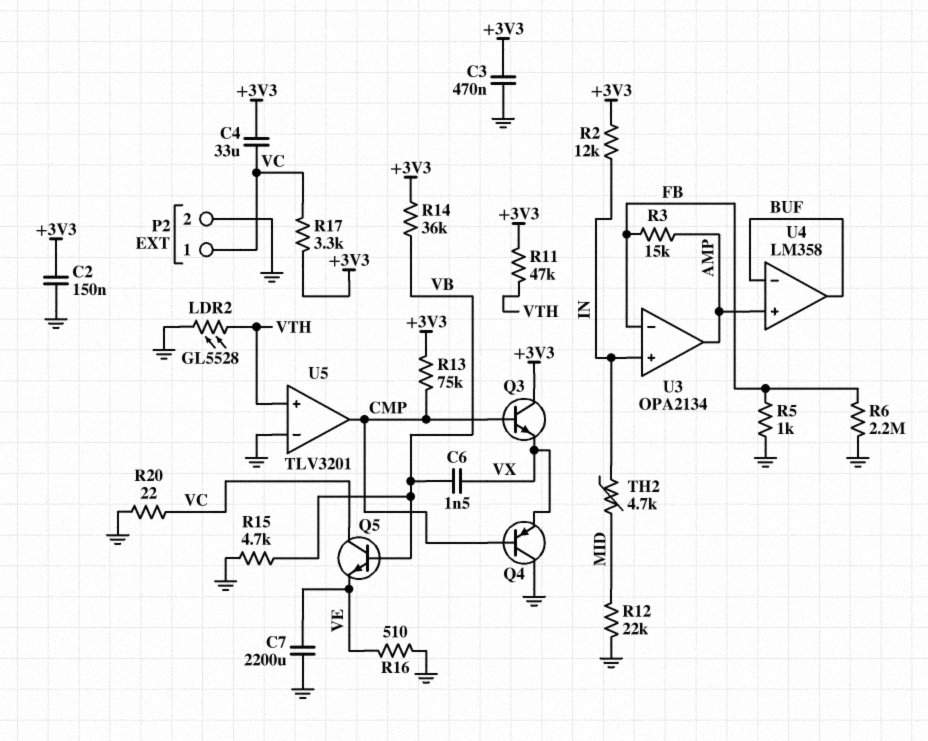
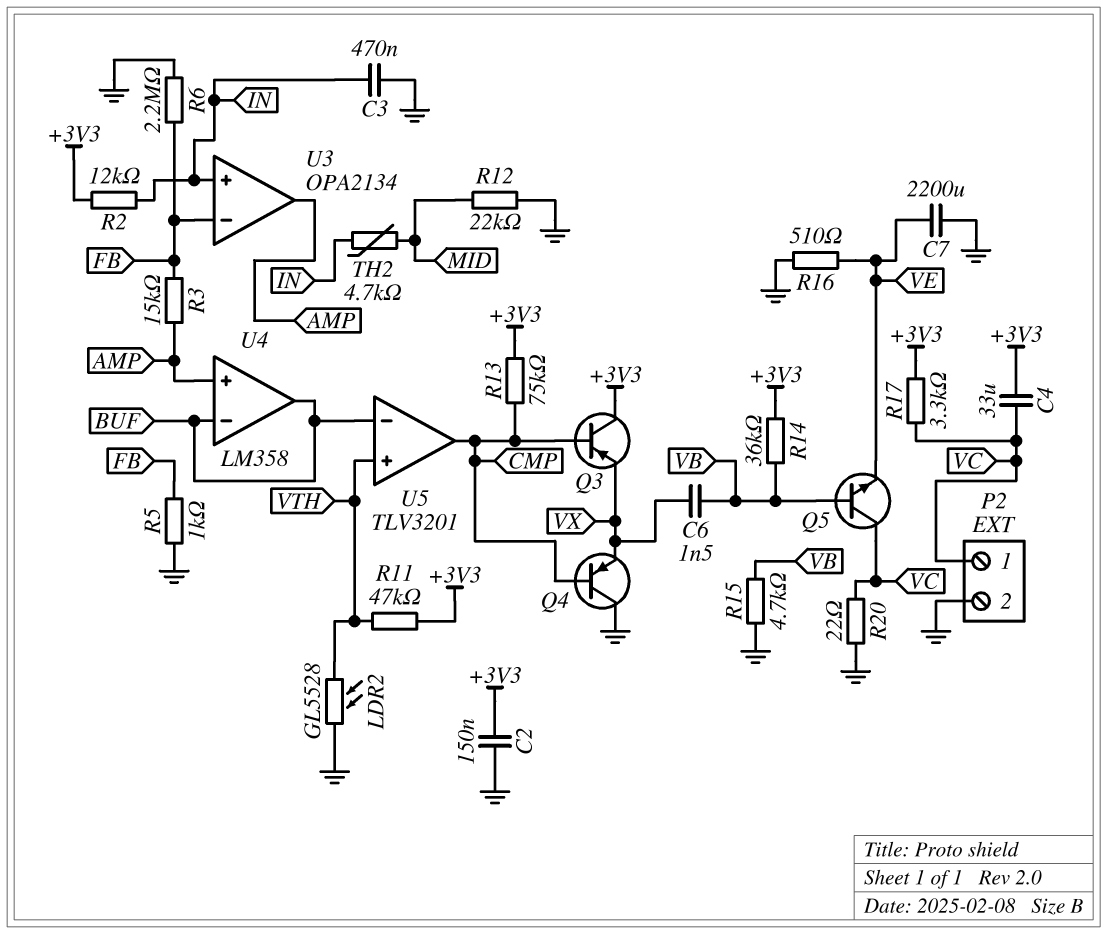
C3: 470nF (+3V3, GND) -> 470nF (GND, IN)
Q3: NPN (B CMP, C +3V3, E VX) -> PNP (B CMP, C +3V3, E VX)
U5 pin in-: GND -> BUF

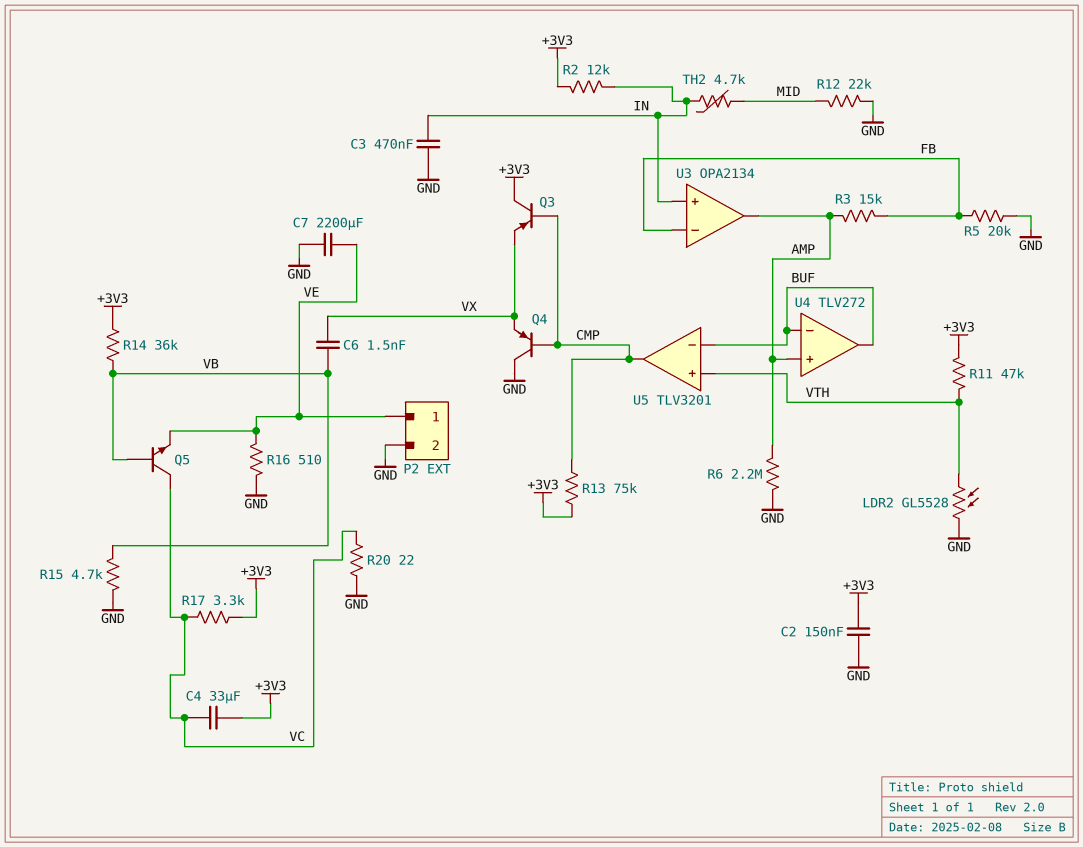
P2 pin 1: VC -> VE
R5: 1k (FB, GND) -> 20k (FB, GND)
R6: 2.2M (FB, GND) -> 2.2M (AMP, GND)
U4: LM358 -> TLV272

